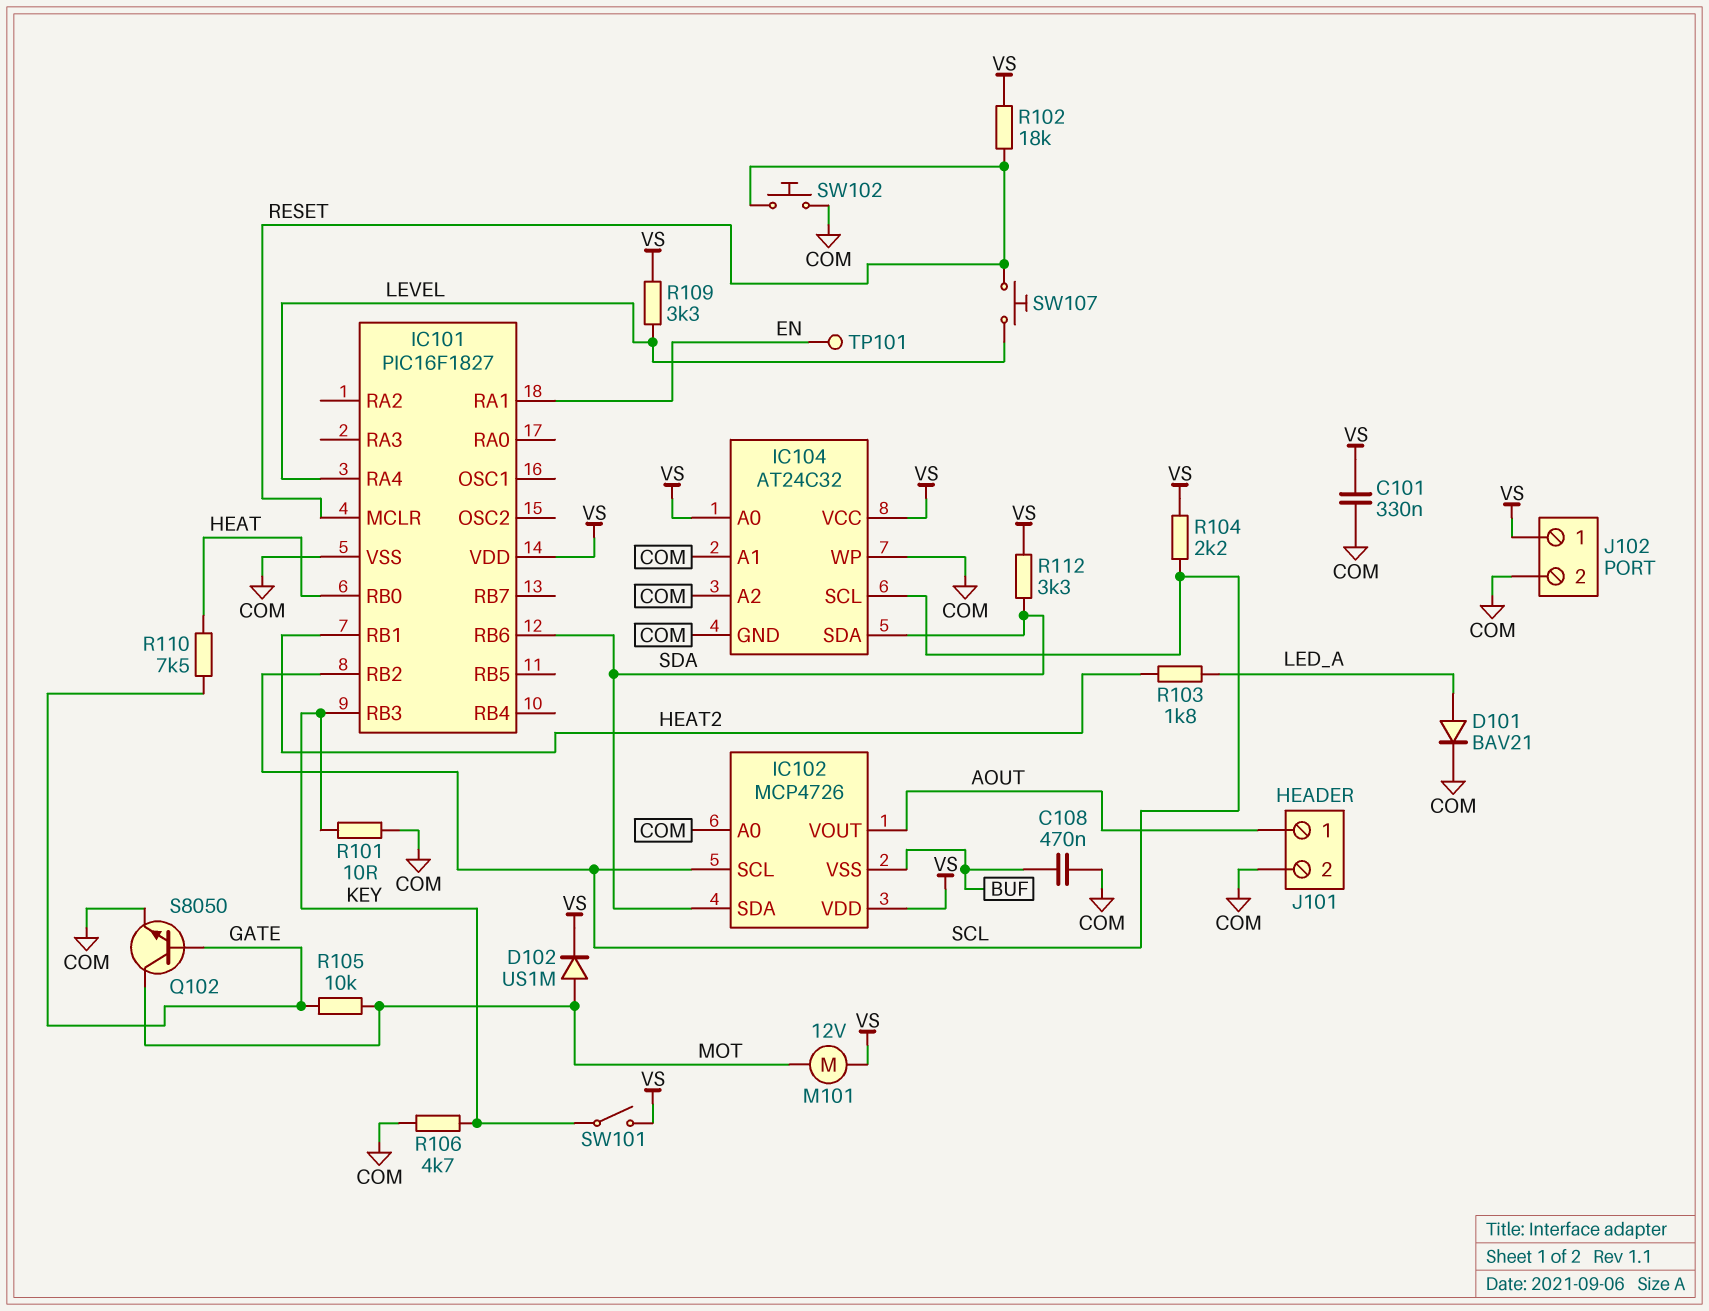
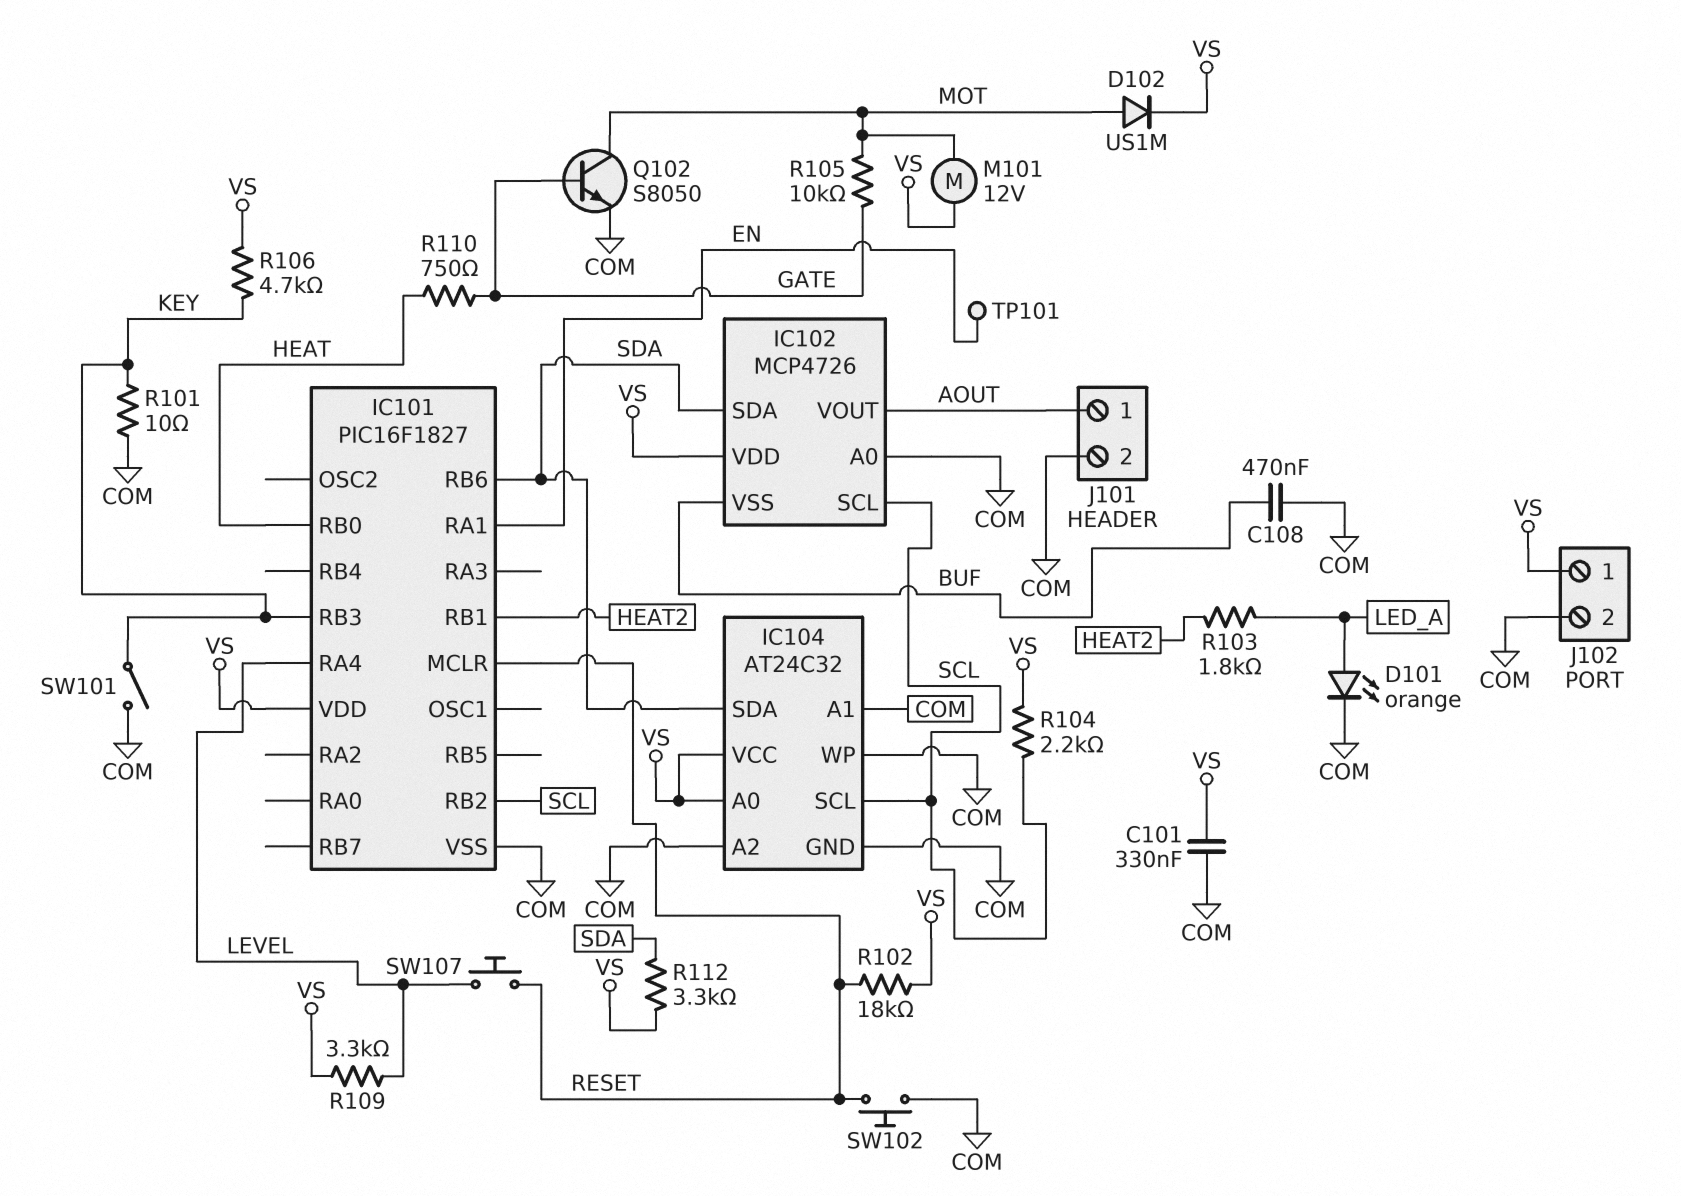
D101: diode BAV21 (A LED_A, K COM) -> LED orange (A LED_A, K COM)
R106: 4.7k (COM, KEY) -> 4.7k (KEY, VS)
R110: 7.5k (GATE, HEAT) -> 750 (GATE, HEAT)
SW101: switch (KEY, VS) -> switch (COM, KEY)

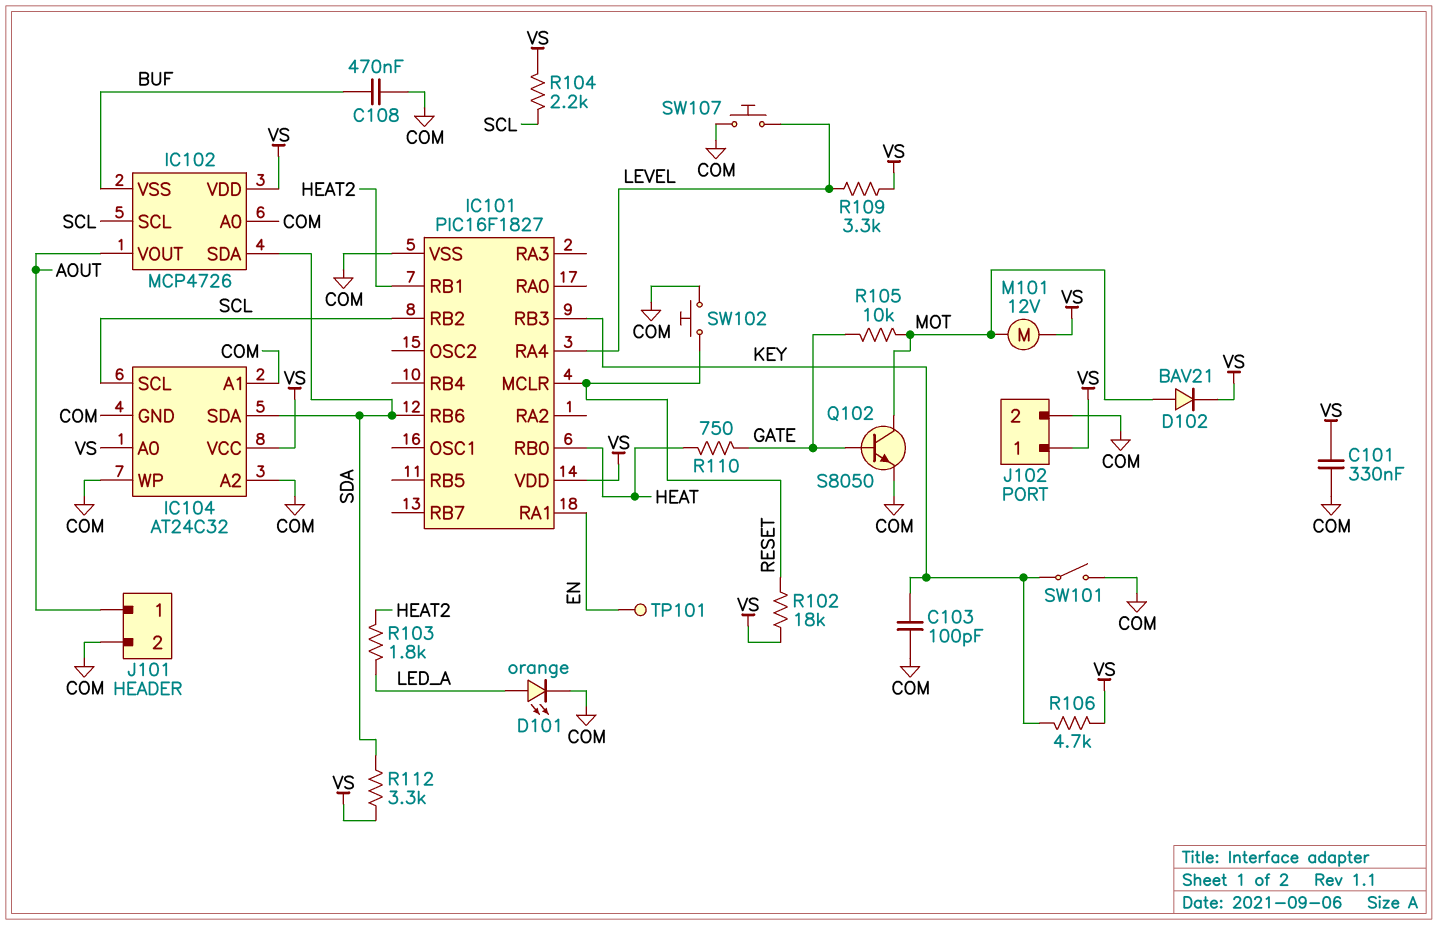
C103: none -> 100pF (COM, KEY)
D102: diode US1M (A MOT, K VS) -> diode BAV21 (A MOT, K VS)
R101: 10 (COM, KEY) -> none
SW107: button (LEVEL, RESET) -> button (COM, LEVEL)

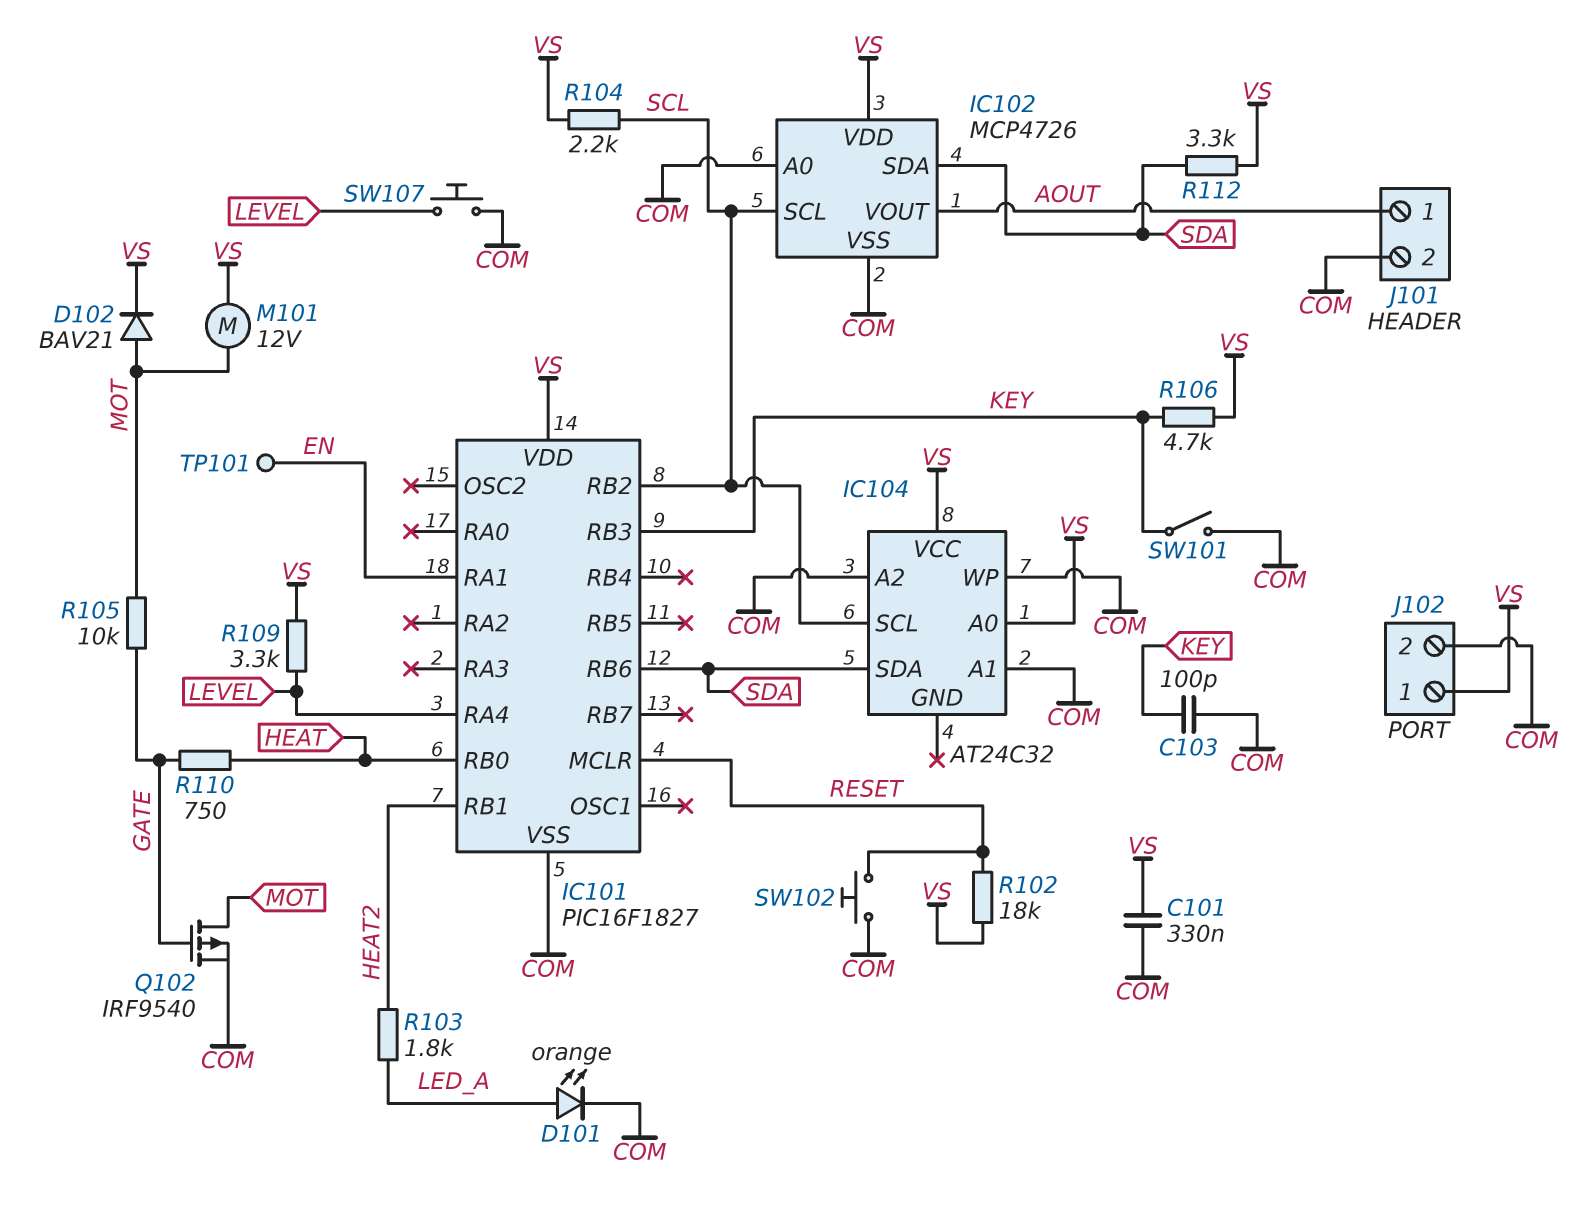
C108: 470nF (BUF, COM) -> none
IC102 pin VSS: BUF -> COM
IC104 pin GND: COM -> none
Q102: NPN S8050 (B GATE, C MOT, E COM) -> PMOS IRF9540 (G GATE, D MOT, S COM)

